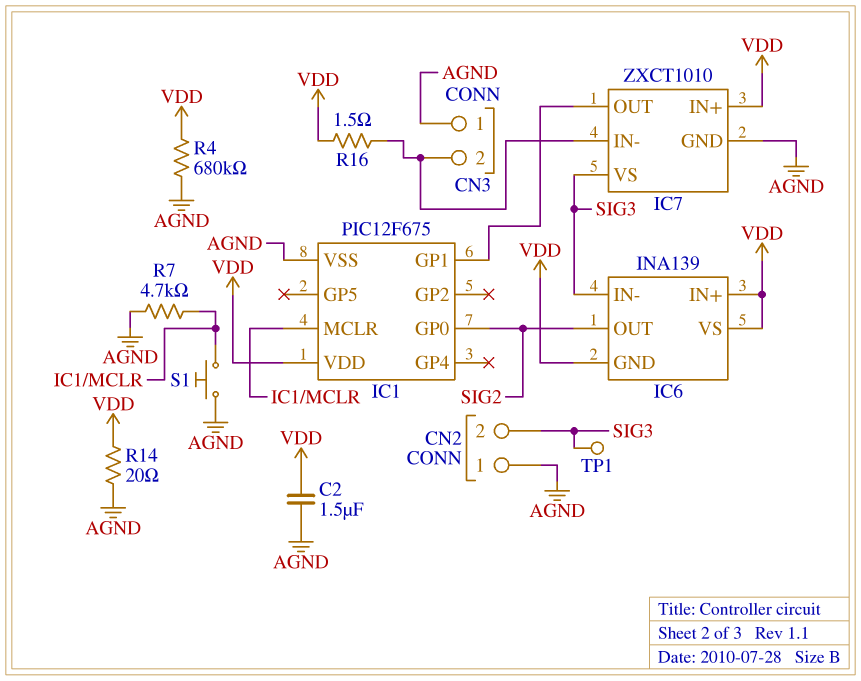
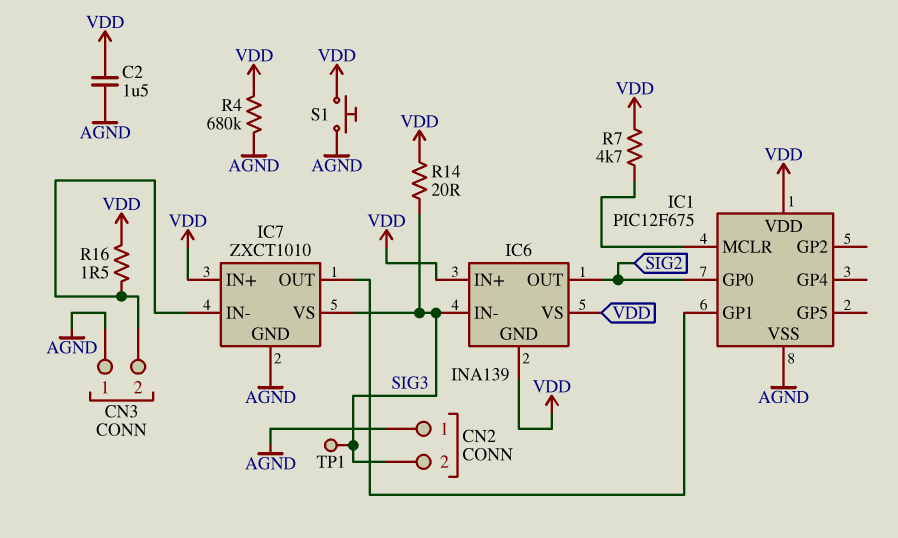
R7: 4.7k (AGND, IC1/MCLR) -> 4.7k (IC1/MCLR, VDD)
R14: 20 (AGND, VDD) -> 20 (SIG3, VDD)
S1: button (AGND, IC1/MCLR) -> button (AGND, VDD)

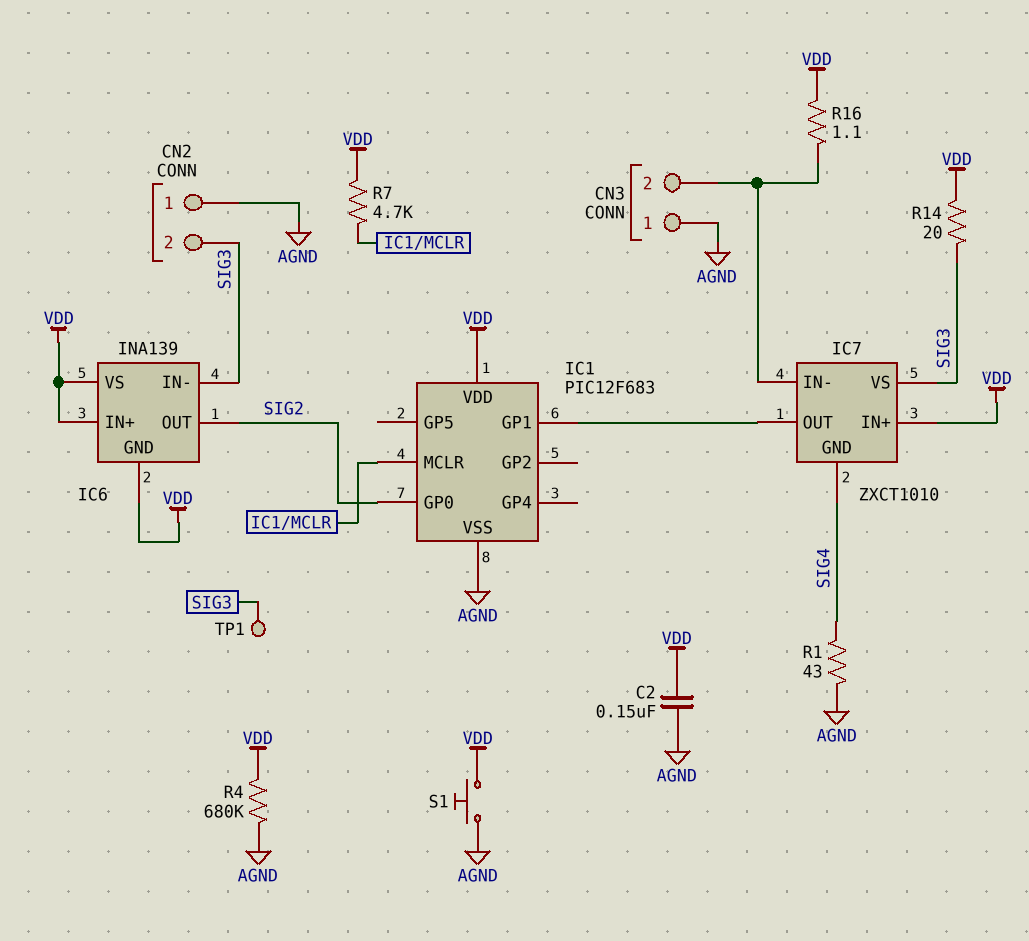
C2: 1.5uF (AGND, VDD) -> 150nF (AGND, VDD)
IC1: PIC12F675 -> PIC12F683
IC7 pin GND: AGND -> SIG4
R1: none -> 43 (AGND, SIG4)
R16: 1.5 (CN3/2, VDD) -> 1.1 (CN3/2, VDD)

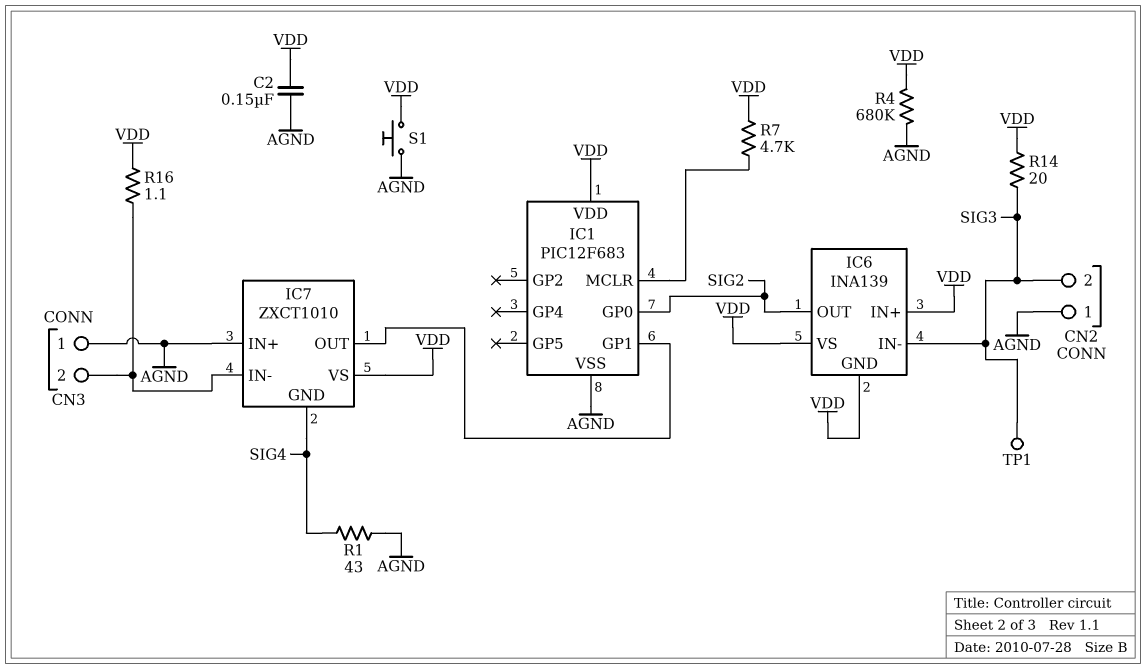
IC7 pin IN+: VDD -> AGND
IC7 pin VS: SIG3 -> VDD

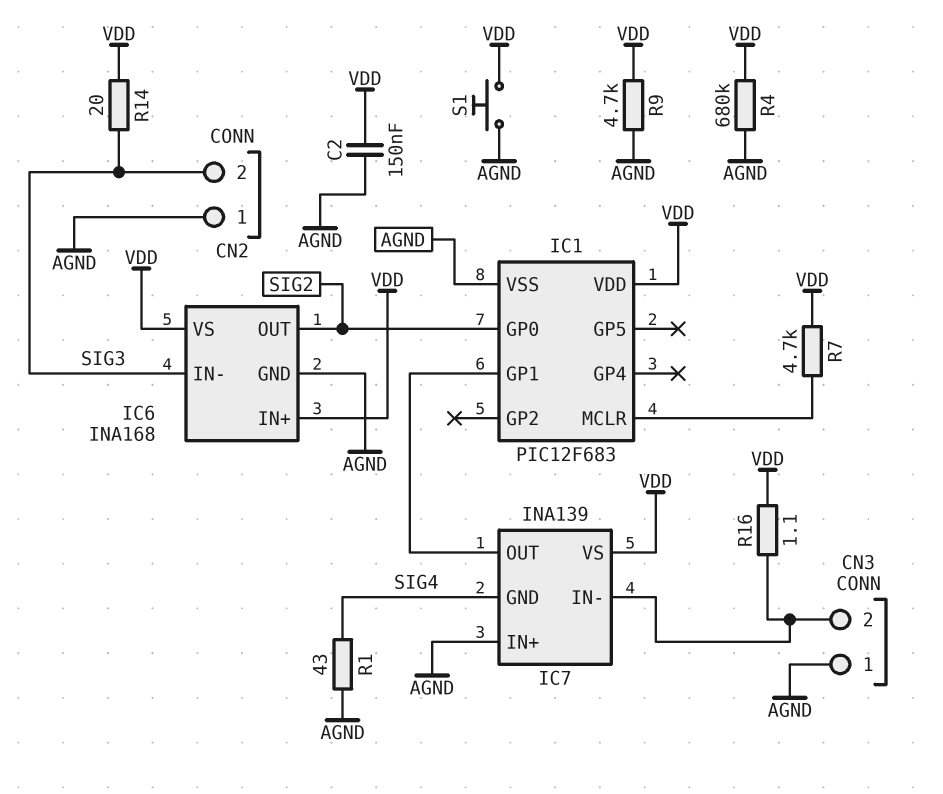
IC6: INA139 -> INA168
IC6 pin GND: VDD -> AGND
IC7: ZXCT1010 -> INA139
R9: none -> 4.7k (AGND, VDD)
TP1: test point (SIG3) -> none

